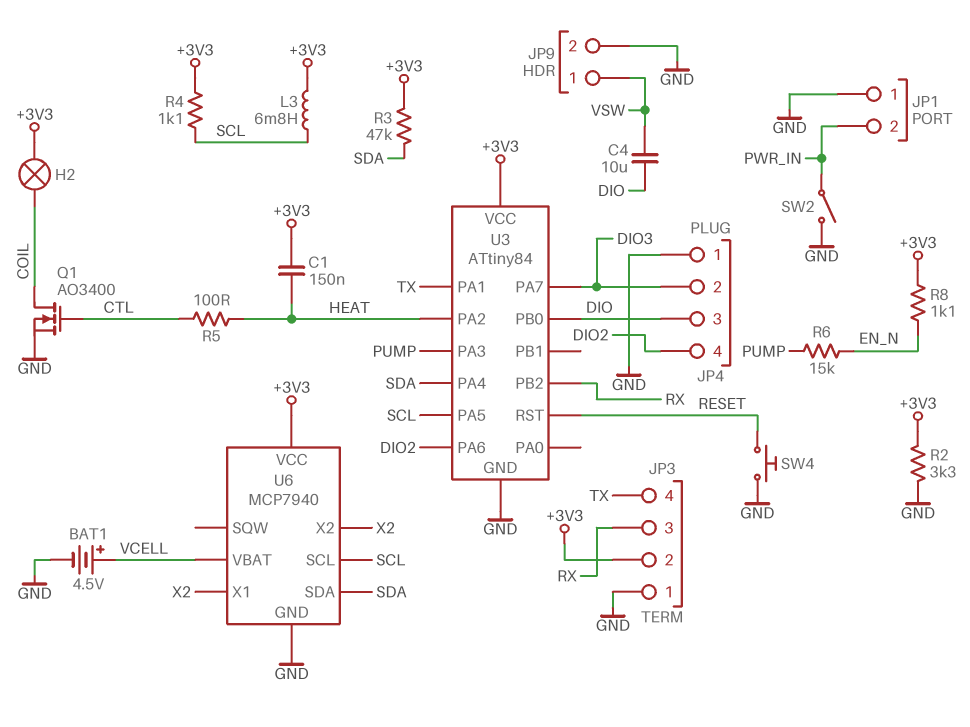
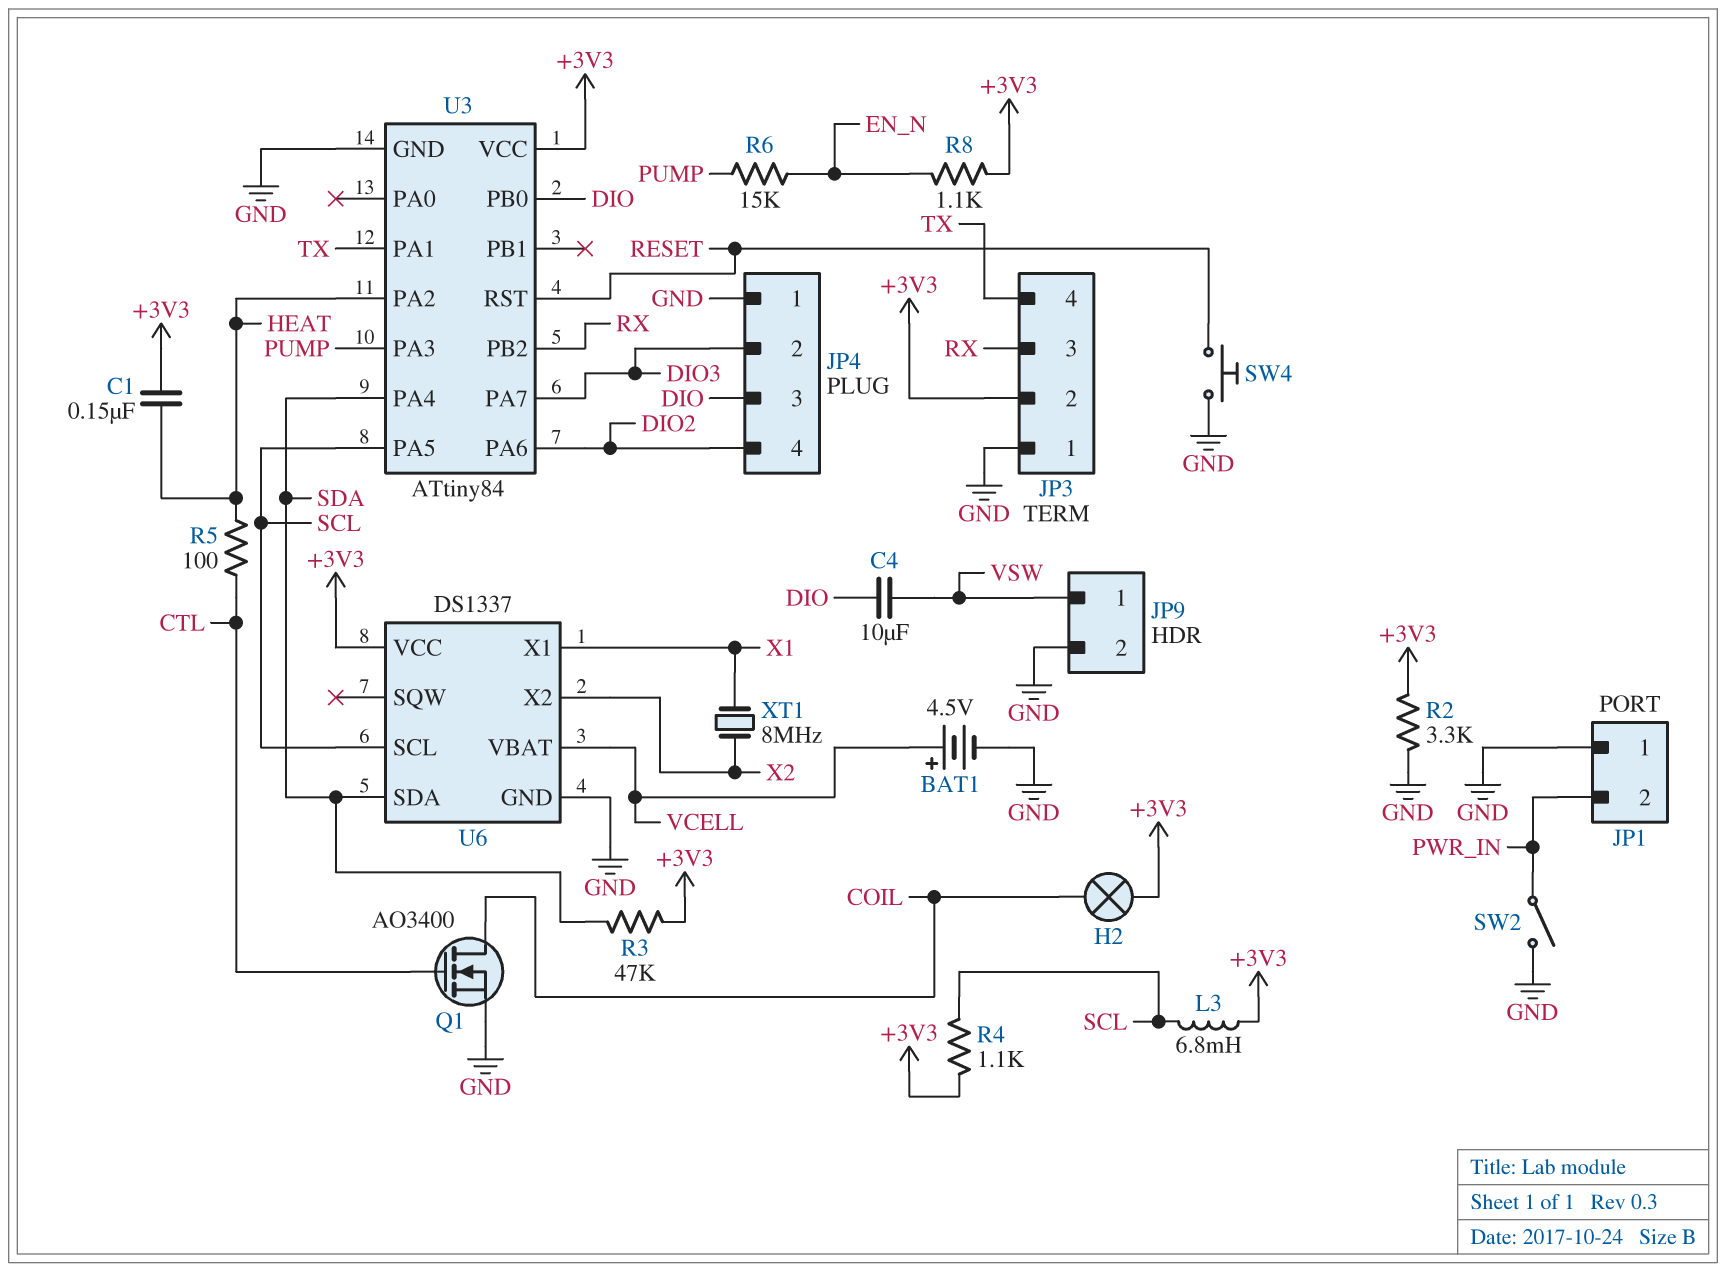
U6: MCP7940 -> DS1337
U6 pin X1: X2 -> X1
XT1: none -> 8MHz (X1, X2)

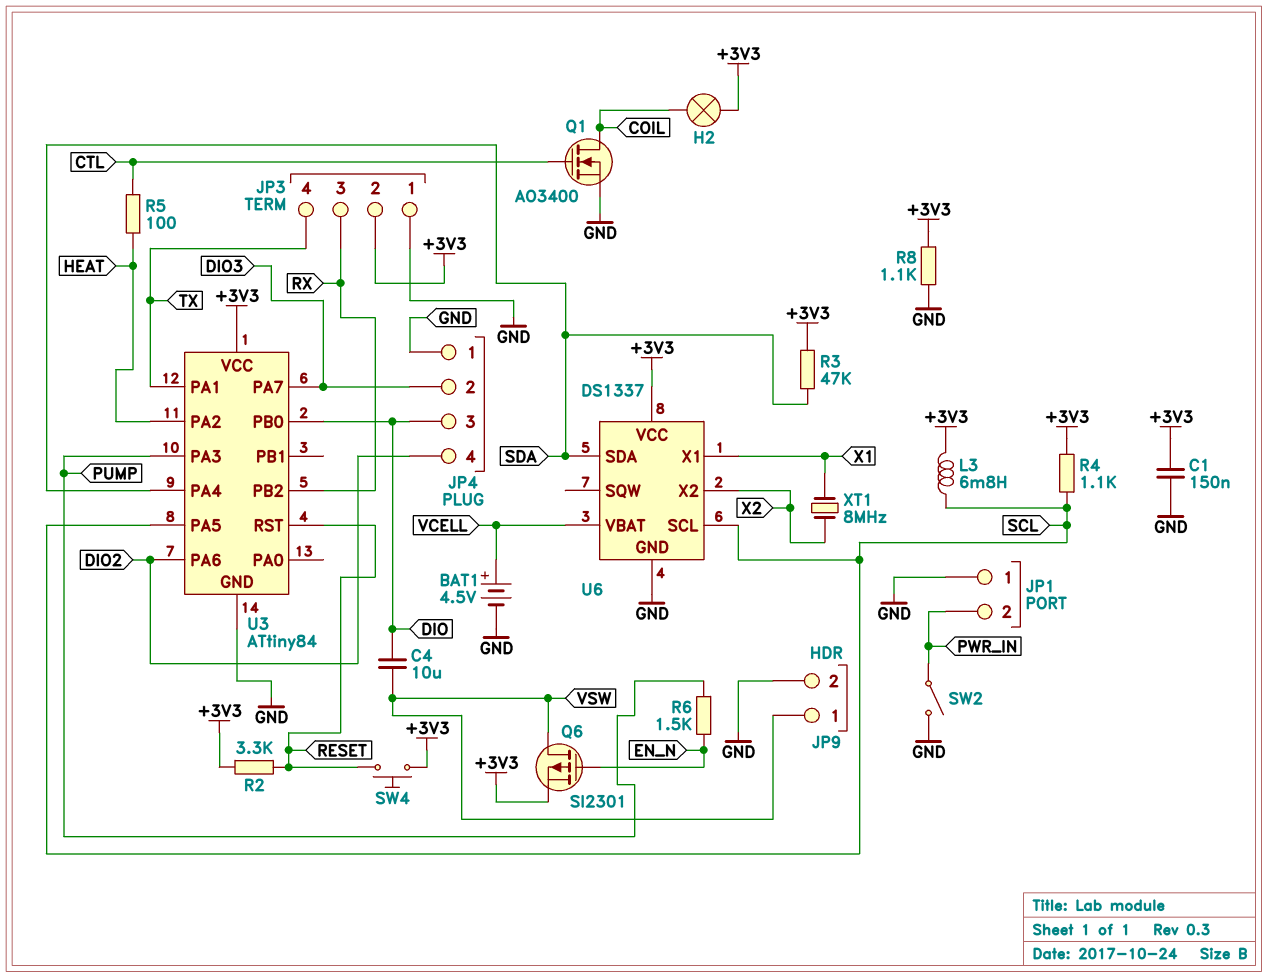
C1: 150nF (+3V3, HEAT) -> 150nF (+3V3, GND)
Q6: none -> PMOS SI2301 (G EN_N, D VSW, S +3V3)
R2: 3.3k (+3V3, GND) -> 3.3k (+3V3, RESET)
R6: 15k (EN_N, PUMP) -> 1.5k (EN_N, PUMP)
R8: 1.1k (+3V3, EN_N) -> 1.1k (+3V3, GND)
SW4: button (GND, RESET) -> button (+3V3, RESET)

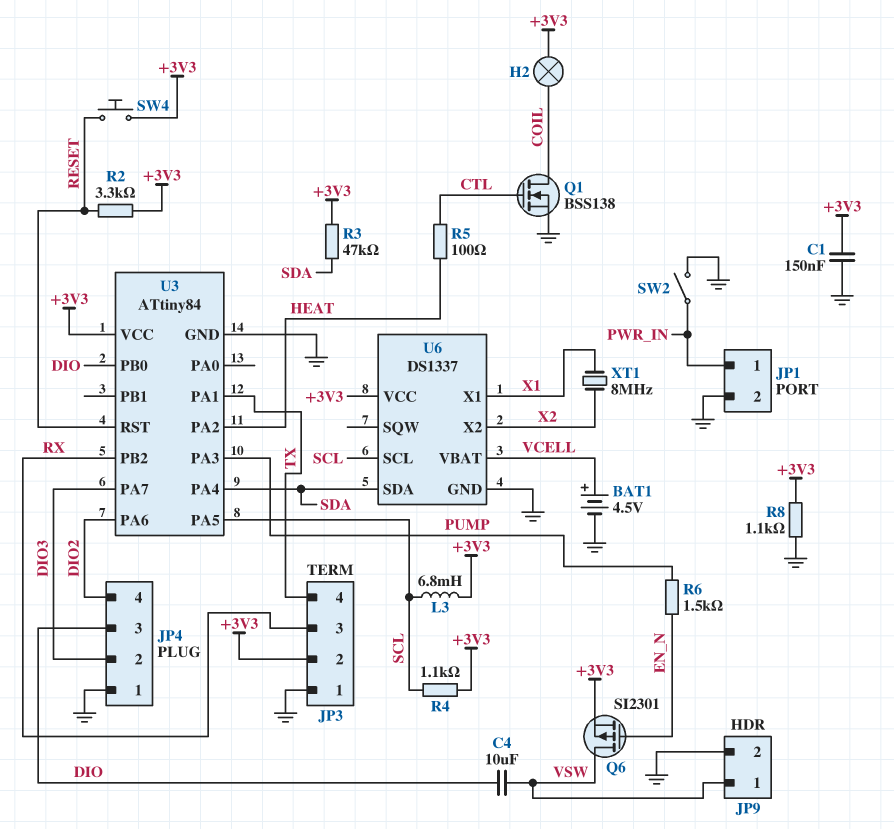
JP1 pin 1: GND -> PWR_IN
JP1 pin 2: PWR_IN -> GND
Q1: NMOS AO3400 (G CTL, D COIL, S GND) -> NMOS BSS138 (G CTL, D COIL, S GND)

